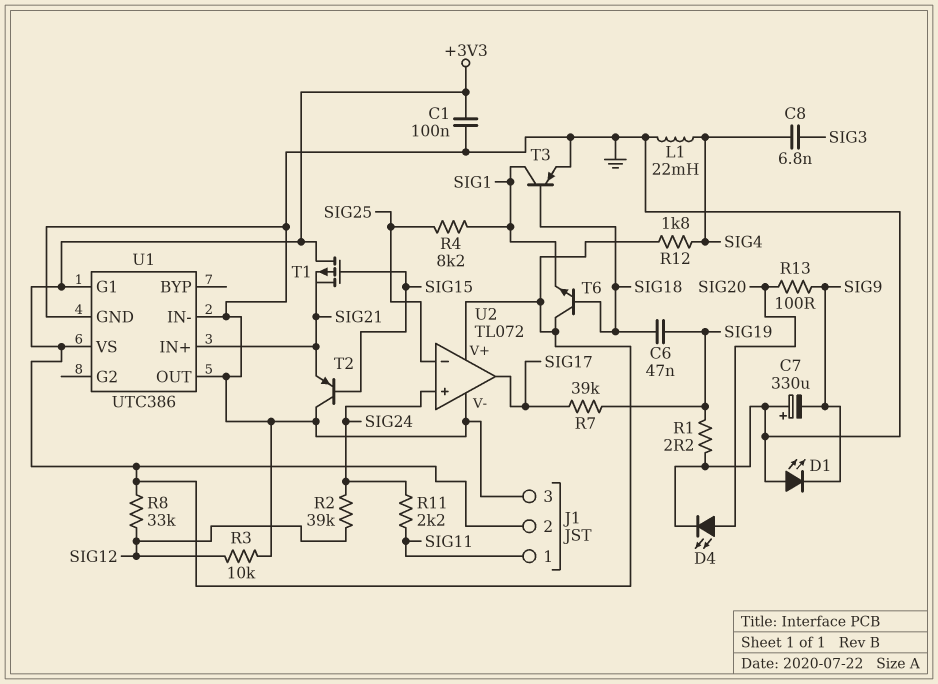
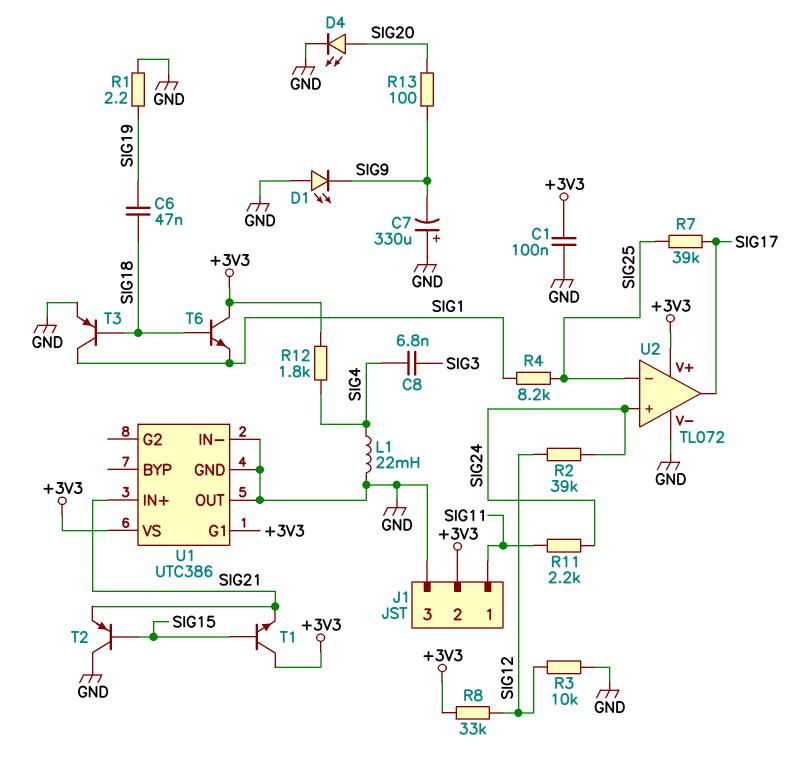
R7: 39k (SIG17, SIG19) -> 39k (SIG17, SIG25)
T1: PMOS (G SIG15, D +3V3, S SIG21) -> NPN (B SIG15, C +3V3, E SIG21)

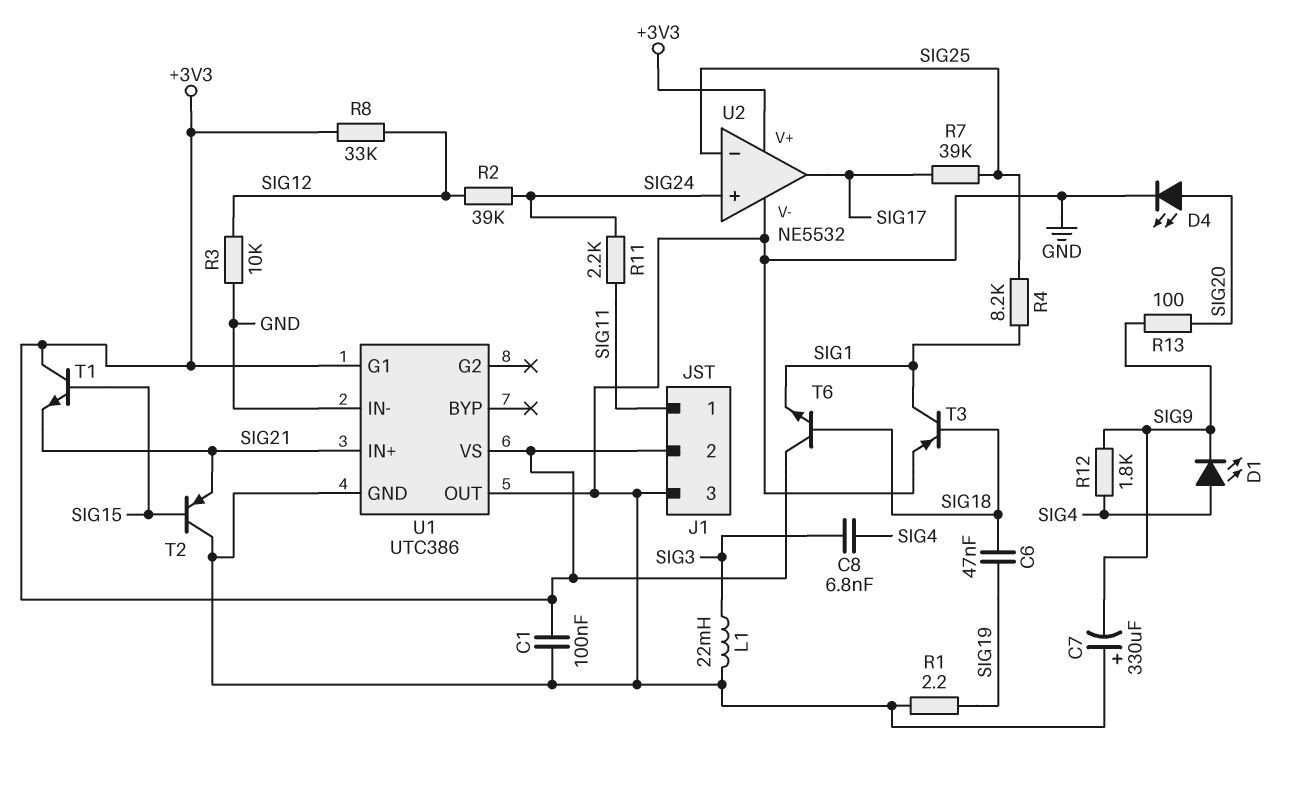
D1: LED (A GND, K SIG9) -> LED (A SIG4, K SIG9)
L1: 22mH (GND, SIG4) -> 22mH (GND, SIG3)
R12: 1.8k (+3V3, SIG4) -> 1.8k (SIG4, SIG9)
U2: TL072 -> NE5532

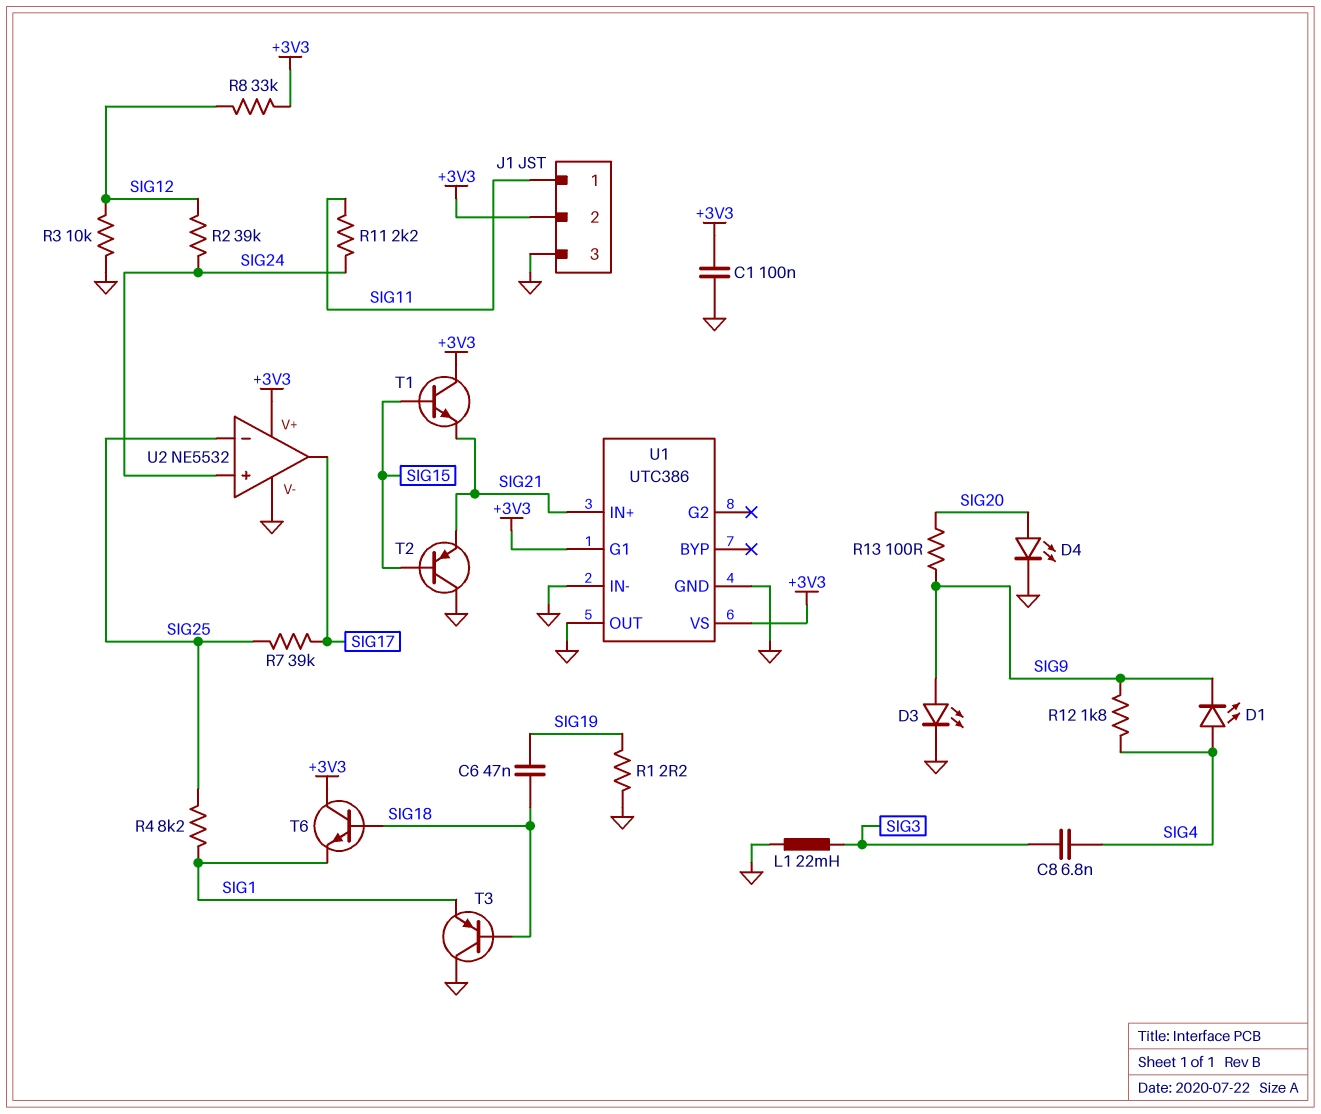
C7: 330uF (plus GND, minus SIG9) -> none
D3: none -> LED (A SIG9, K GND)
T3: PNP (B SIG18, C SIG1, E GND) -> PNP (B SIG18, C GND, E SIG1)

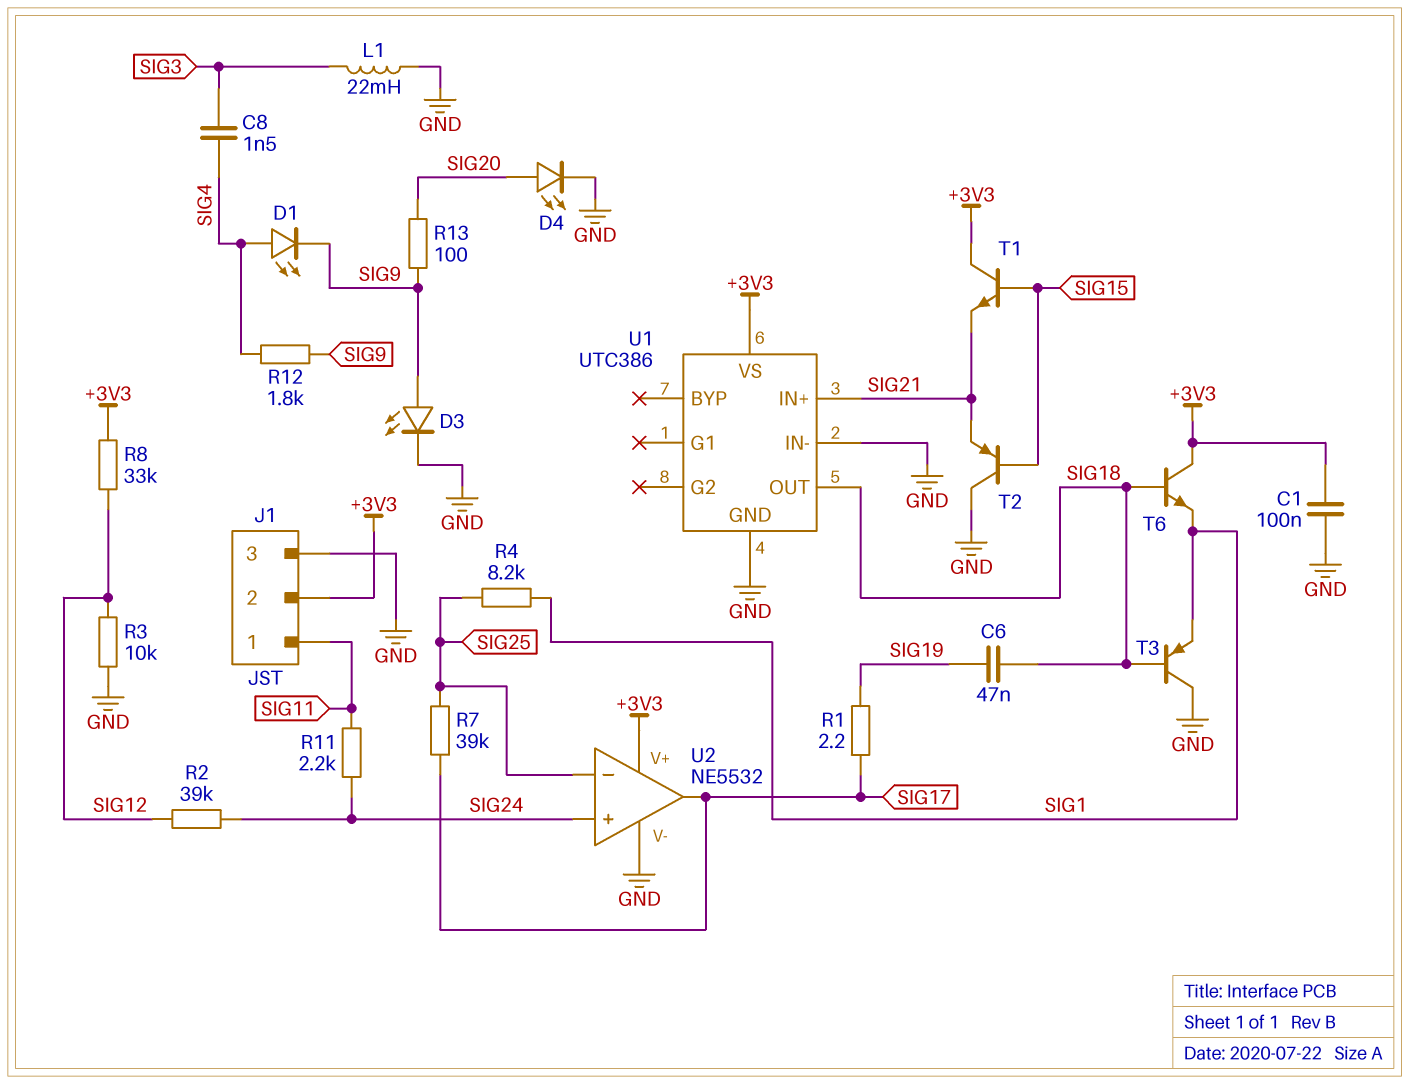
C8: 6.8nF (SIG3, SIG4) -> 1.5nF (SIG3, SIG4)
R1: 2.2 (GND, SIG19) -> 2.2 (SIG17, SIG19)
U1 pin G1: +3V3 -> none
U1 pin OUT: GND -> SIG18

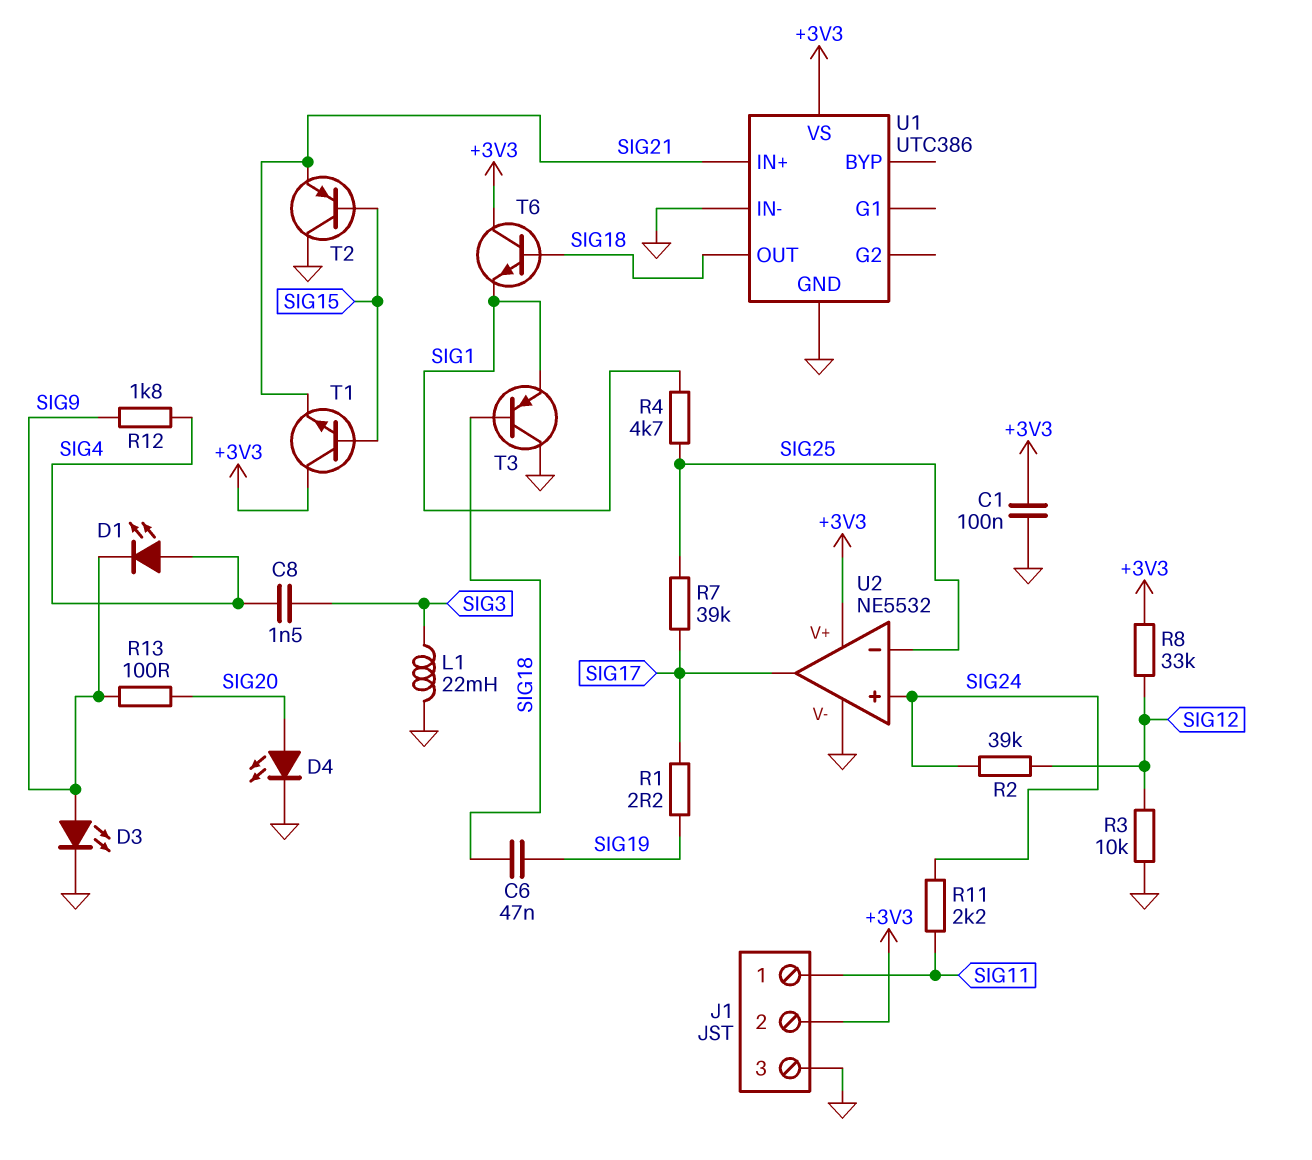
R4: 8.2k (SIG1, SIG25) -> 4.7k (SIG1, SIG25)

